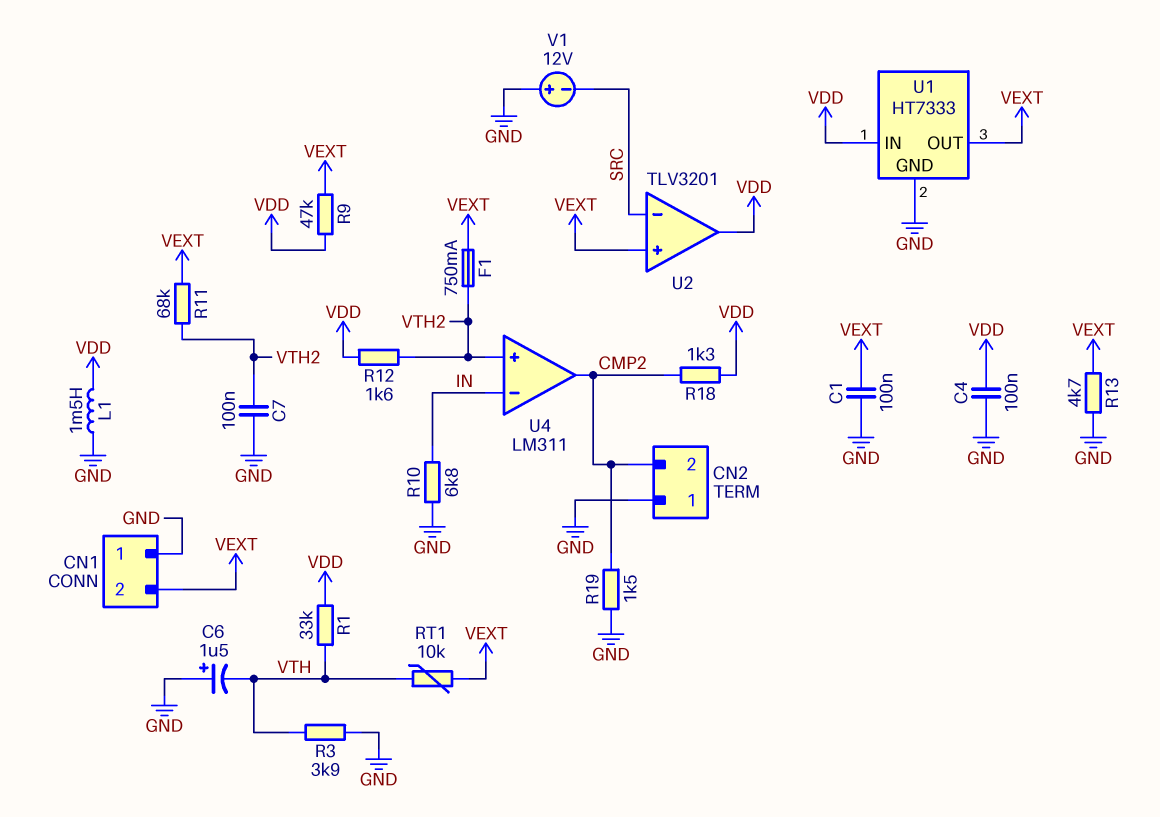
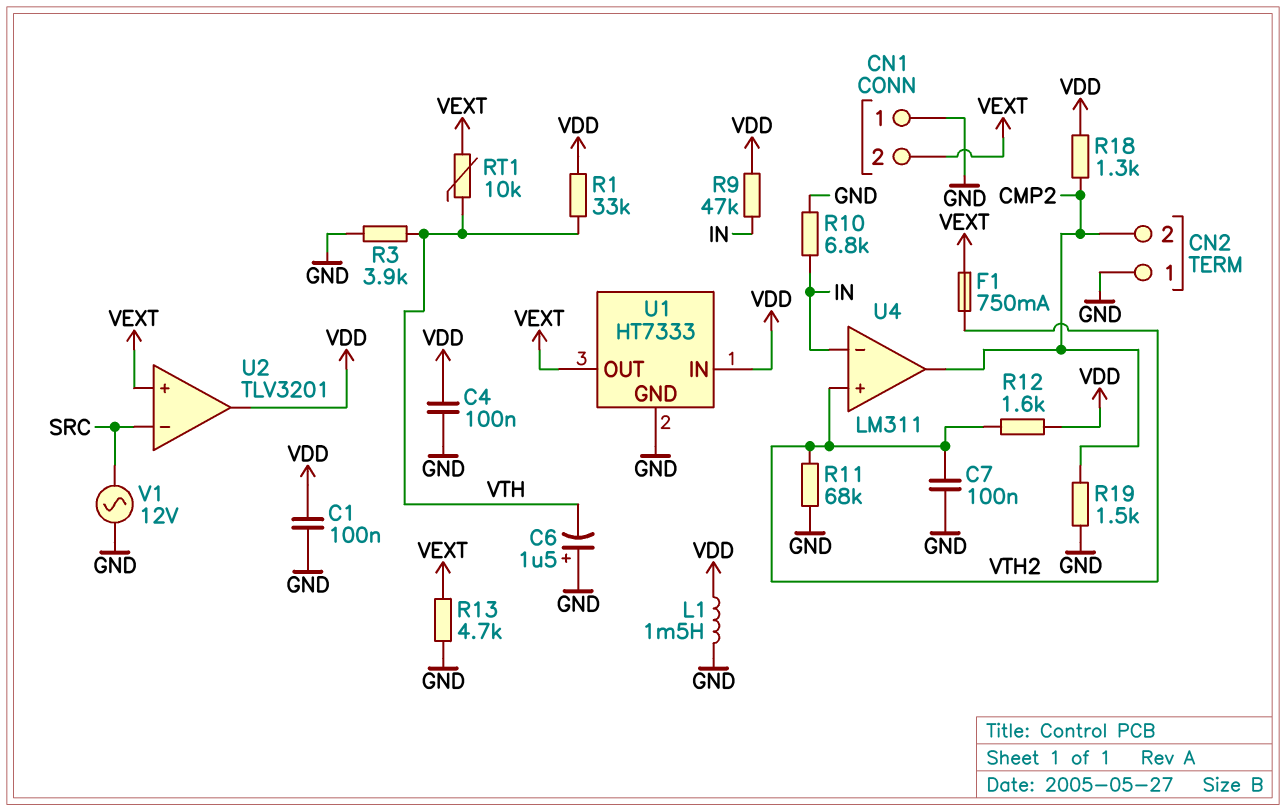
C1: 100nF (GND, VEXT) -> 100nF (GND, VDD)
R9: 47k (VDD, VEXT) -> 47k (IN, VDD)
R11: 68k (VEXT, VTH2) -> 68k (GND, VTH2)
V1: 12V (plus GND, minus SRC) -> AC 12V (GND, SRC)

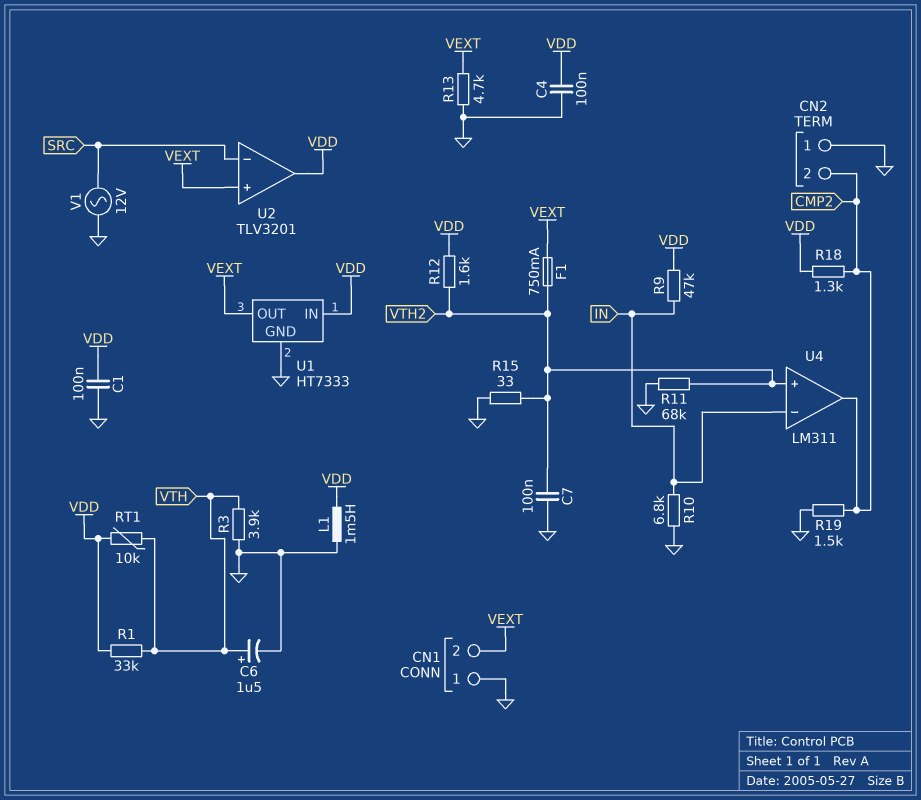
C6: 1.5uF (plus GND, minus VTH) -> 1.5uF (plus VTH, minus GND)
R15: none -> 33 (GND, VTH2)
RT1: 10k (VEXT, VTH) -> 10k (VDD, VTH)

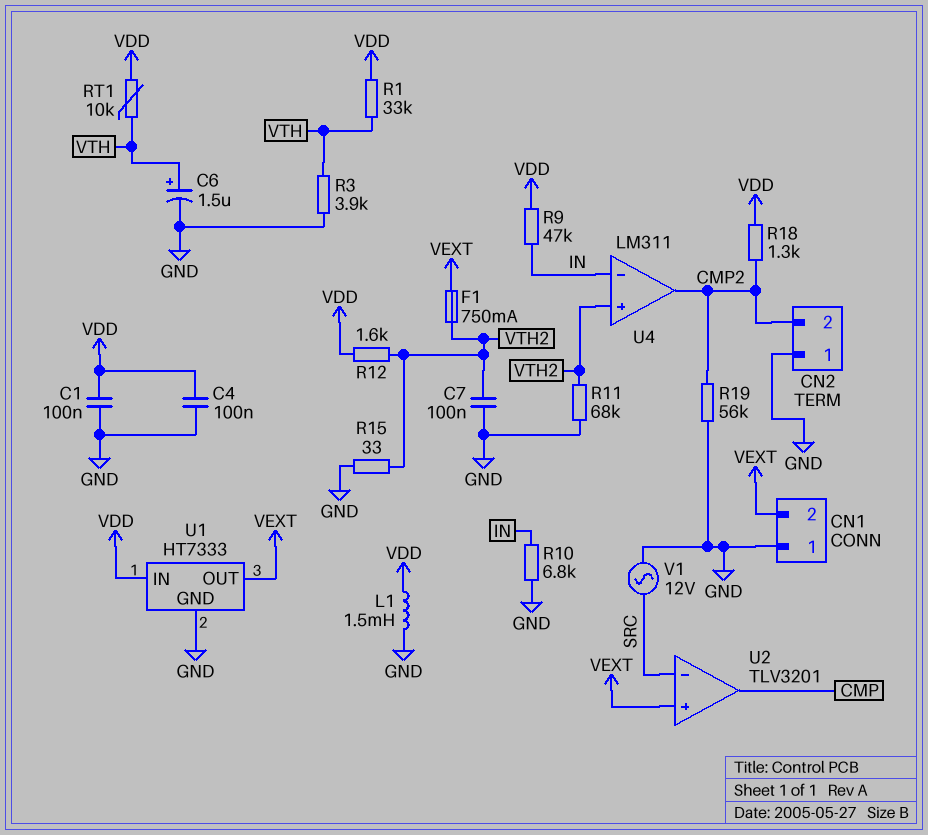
R13: 4.7k (GND, VEXT) -> none
R19: 1.5k (CMP2, GND) -> 56k (CMP2, GND)
U2 pin out: VDD -> CMP

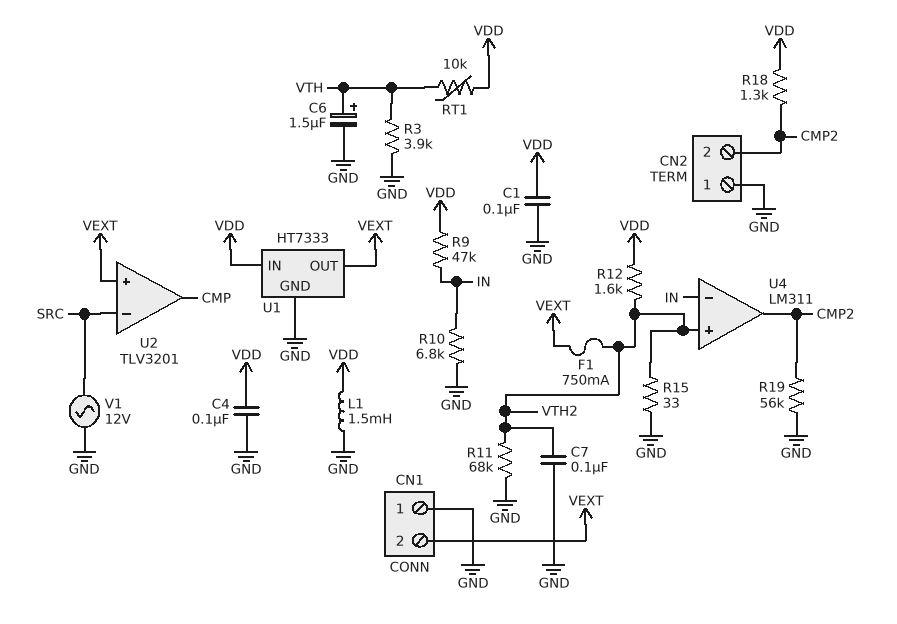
R1: 33k (VDD, VTH) -> none

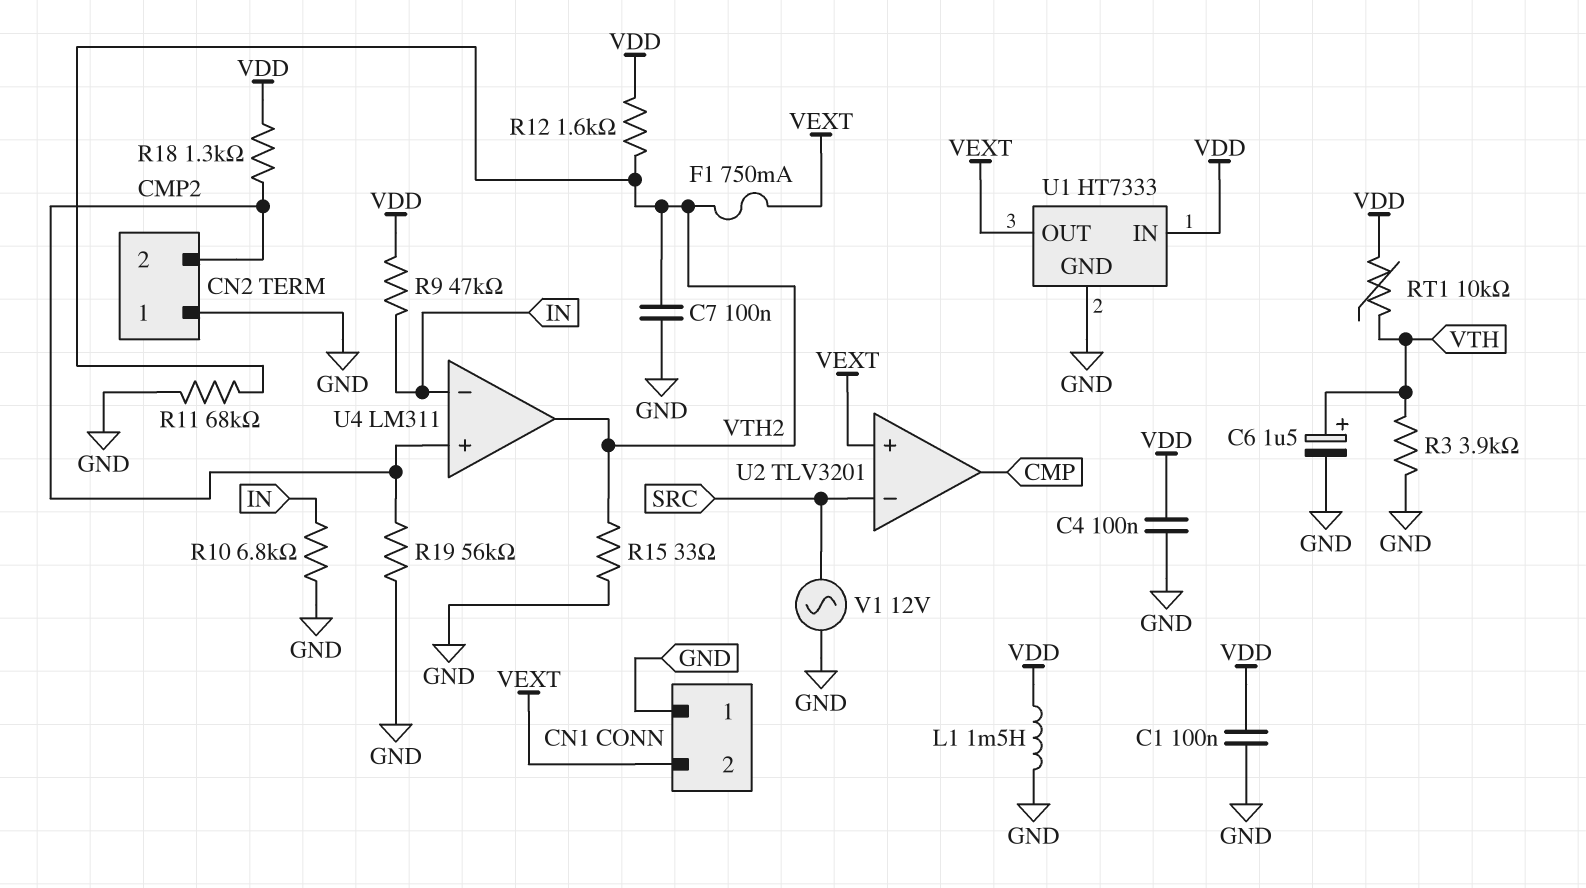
U4 pin in+: VTH2 -> CMP2
U4 pin out: CMP2 -> VTH2

